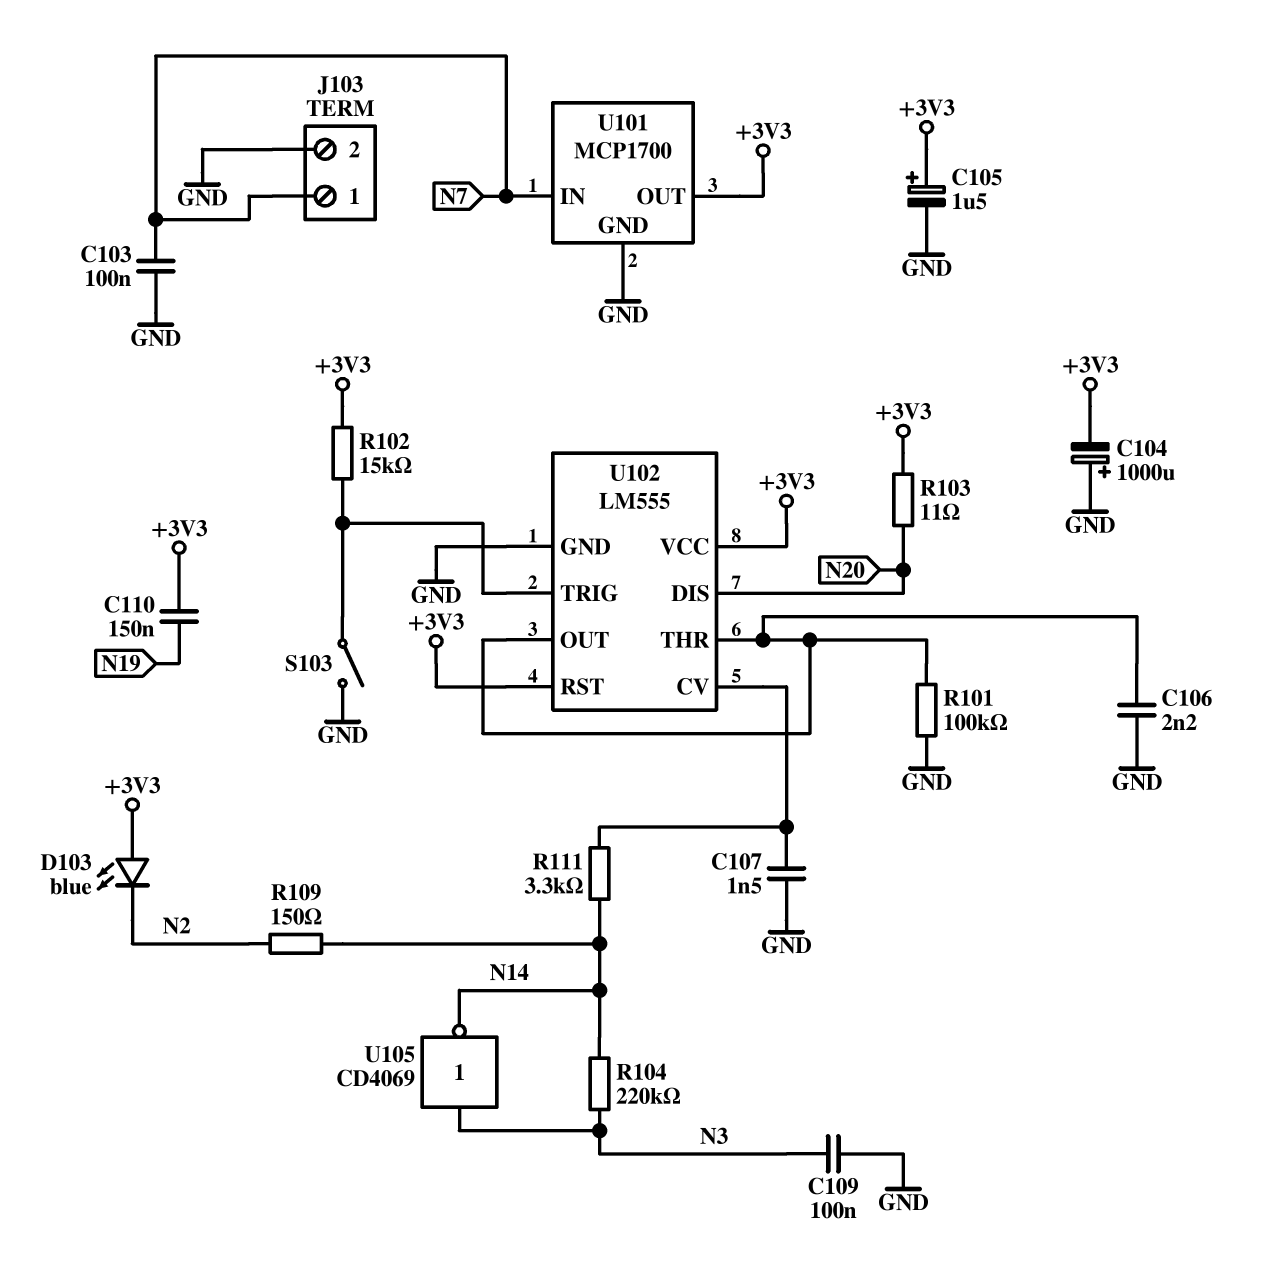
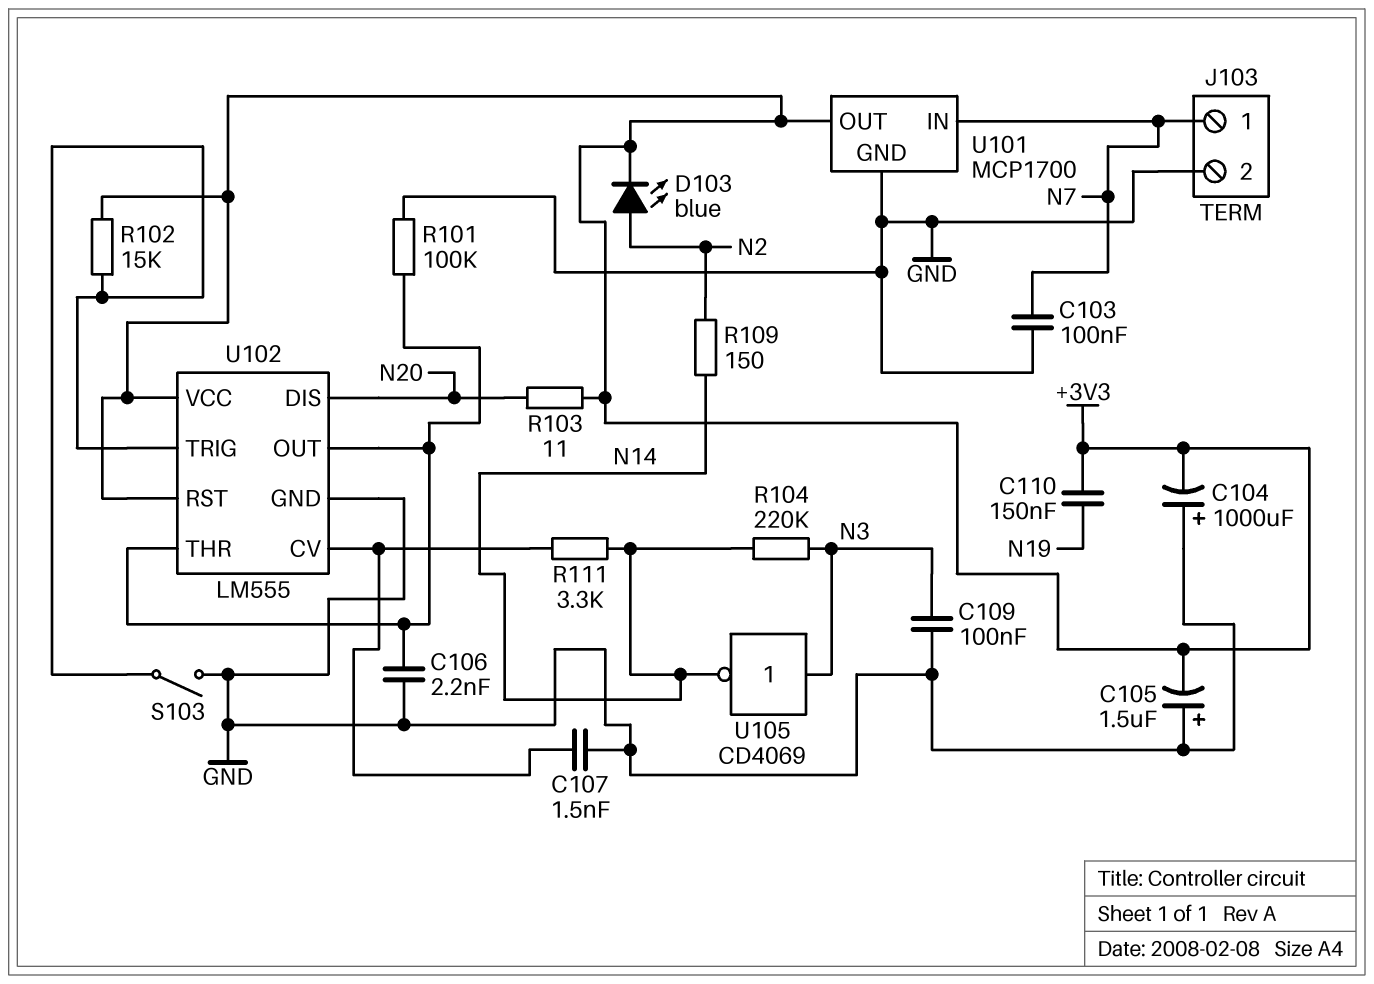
C105: 1.5uF (plus +3V3, minus GND) -> 1.5uF (plus GND, minus +3V3)
D103: LED blue (A +3V3, K N2) -> LED blue (A N2, K +3V3)

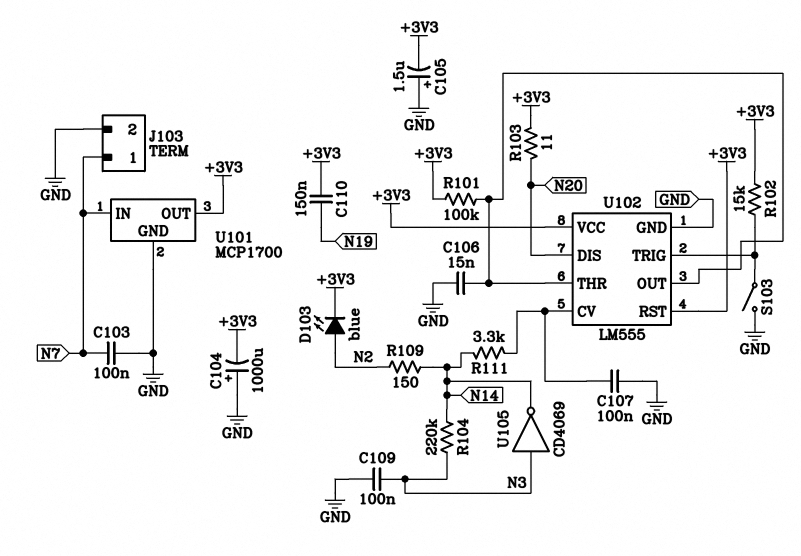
C106: 2.2nF (GND, U102/OUT) -> 15nF (GND, U102/OUT)
C107: 1.5nF (GND, U102/CV) -> 100nF (GND, U102/CV)
R101: 100k (GND, U102/OUT) -> 100k (+3V3, U102/OUT)

